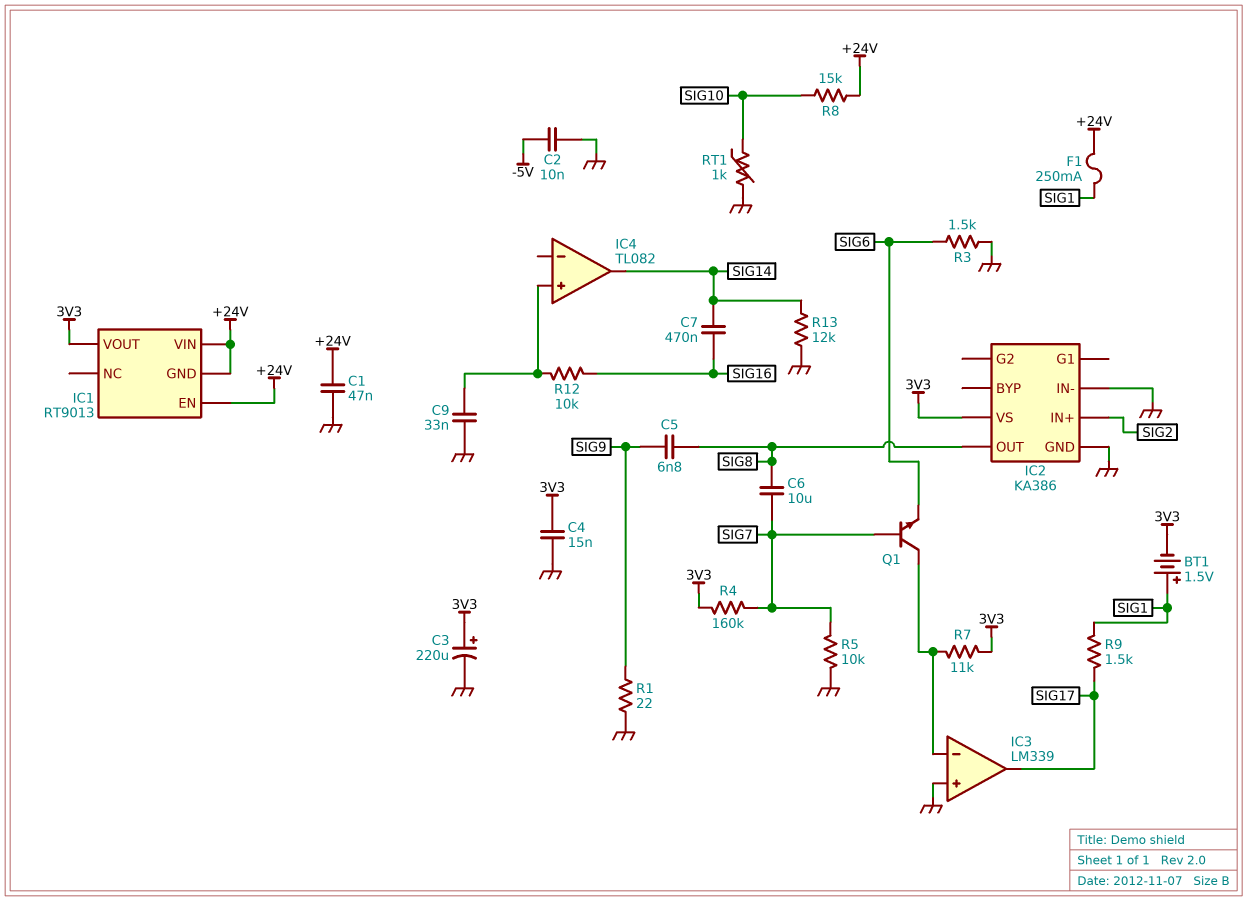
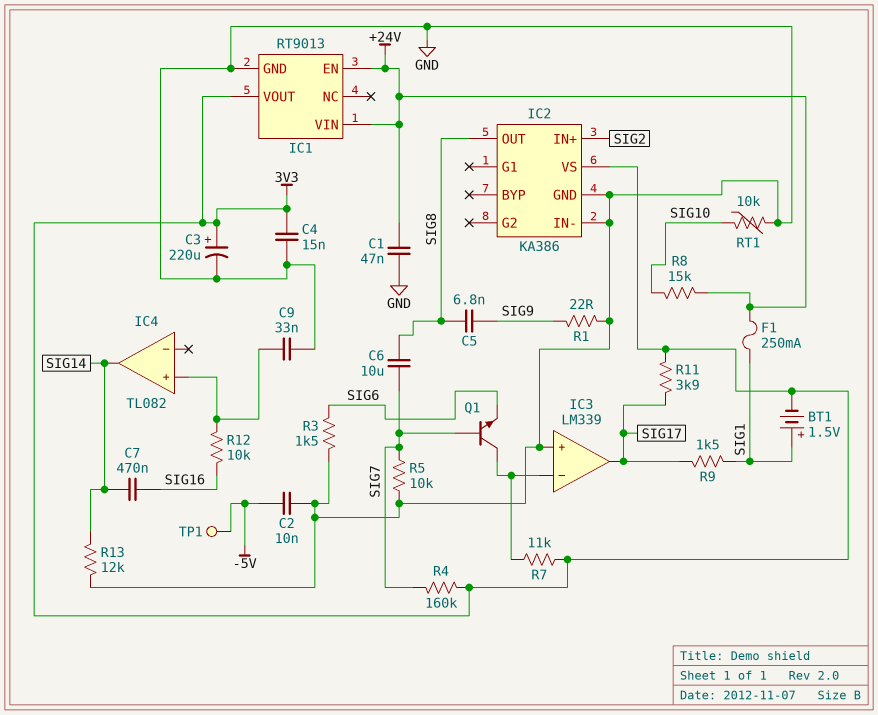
IC1 pin GND: +24V -> GND
R11: none -> 3.9k (3V3, SIG17)
RT1: 1k (GND, SIG10) -> 10k (GND, SIG10)
TP1: none -> test point (-5V)

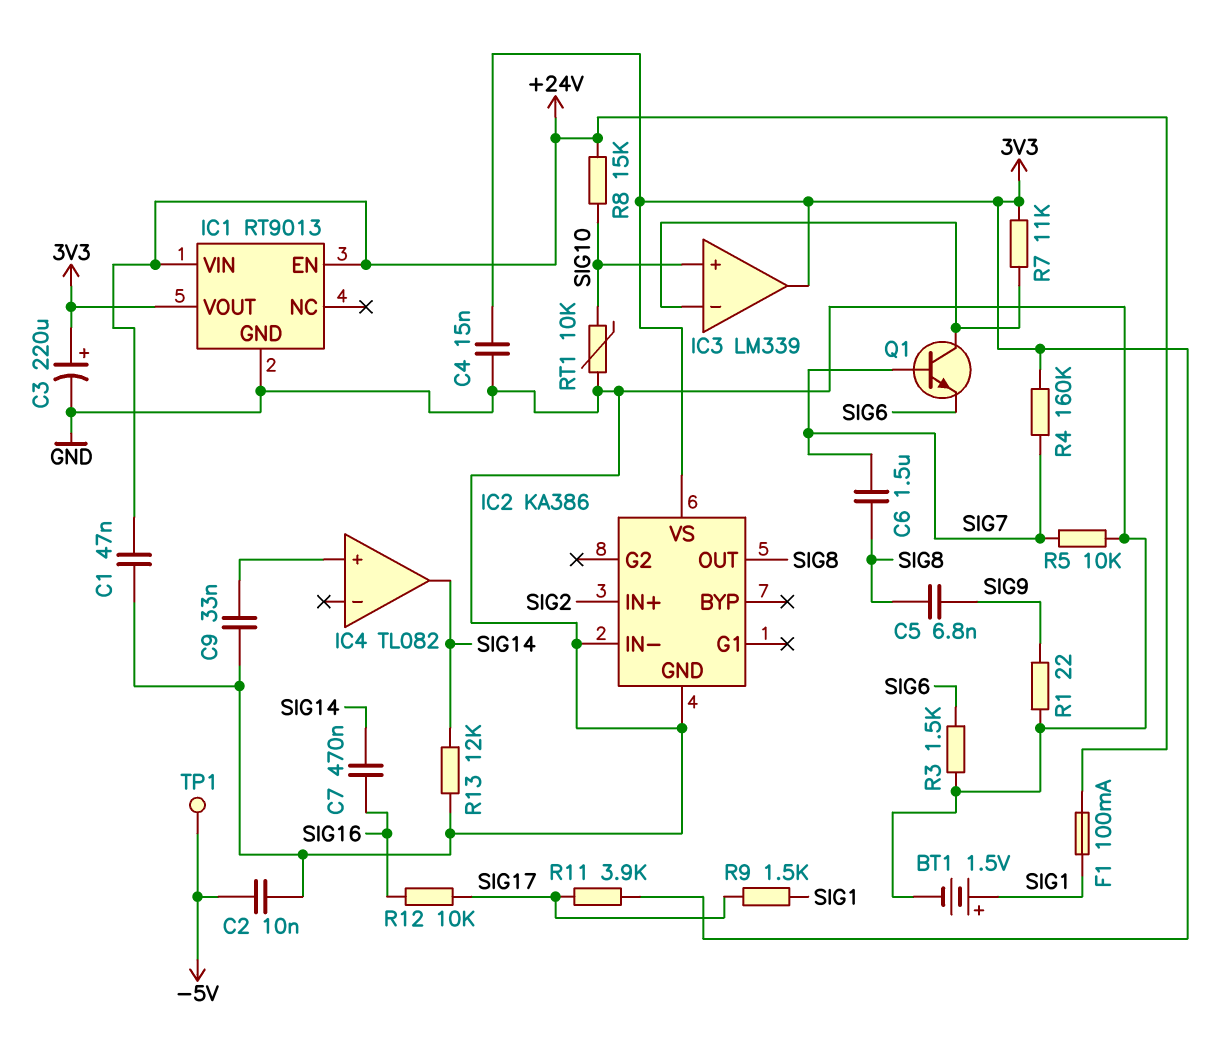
BT1: 1.5V (plus SIG1, minus 3V3) -> 1.5V (plus SIG1, minus GND)
C6: 10uF (SIG7, SIG8) -> 1.5uF (SIG7, SIG8)
F1: 250mA (+24V, SIG1) -> 100mA (+24V, SIG1)
IC3 pin in+: GND -> SIG10
IC3 pin out: SIG17 -> 3V3
R12: 10k (IC4/in+, SIG16) -> 10k (SIG16, SIG17)

